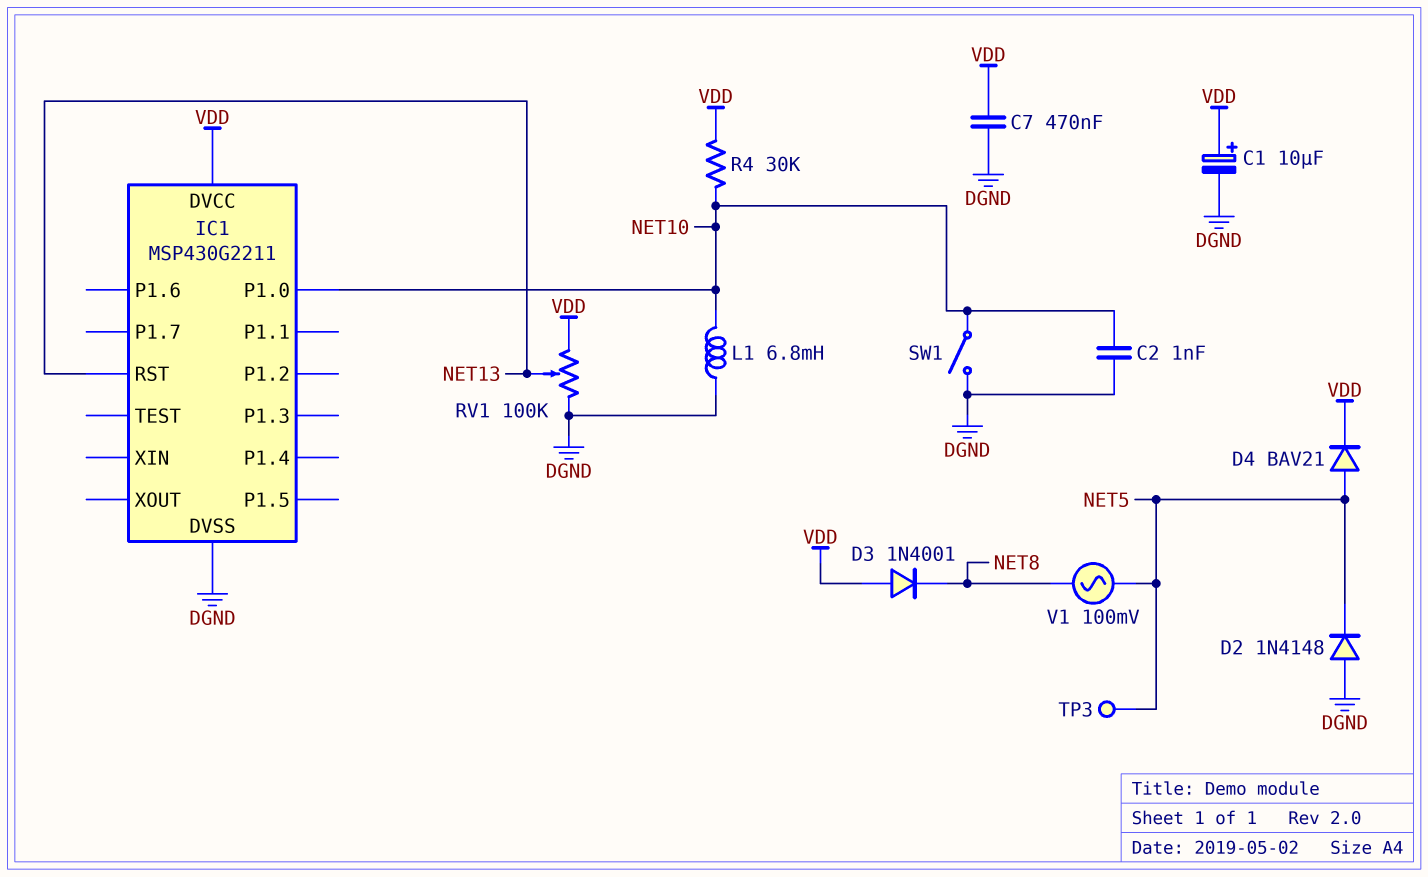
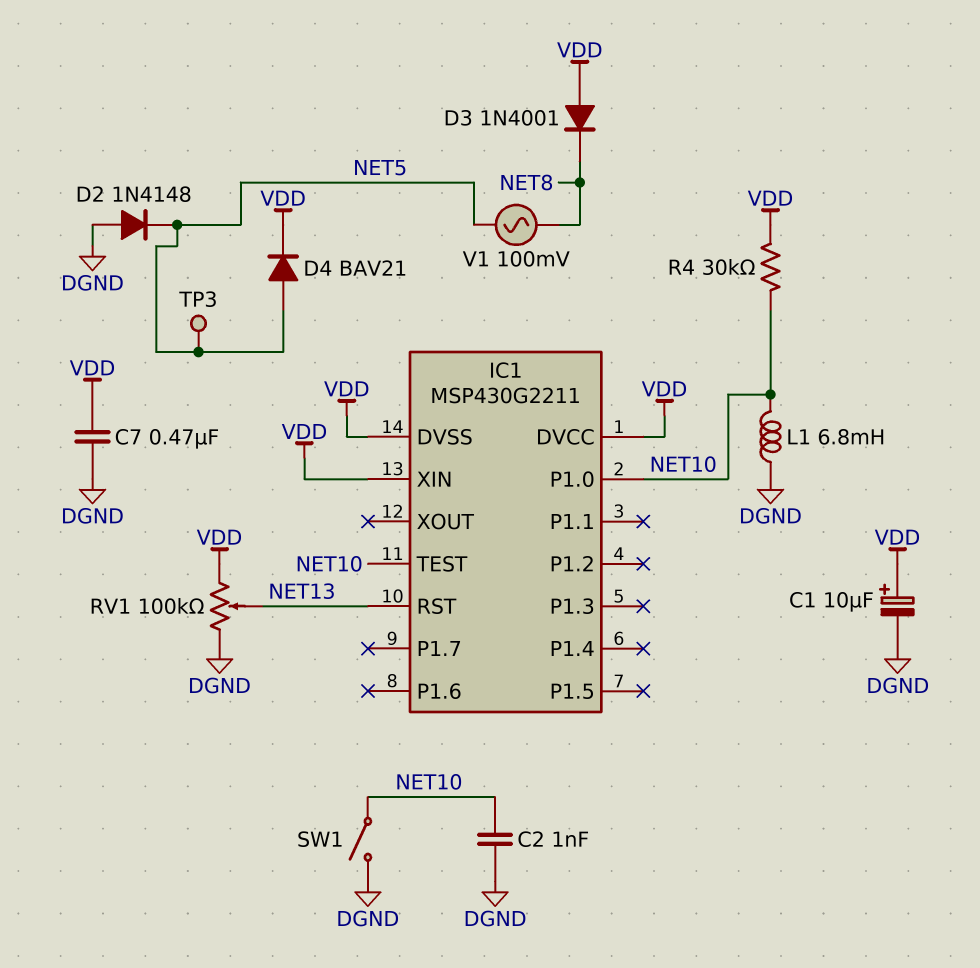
IC1 pin DVSS: DGND -> VDD
IC1 pin TEST: none -> NET10
IC1 pin XIN: none -> VDD

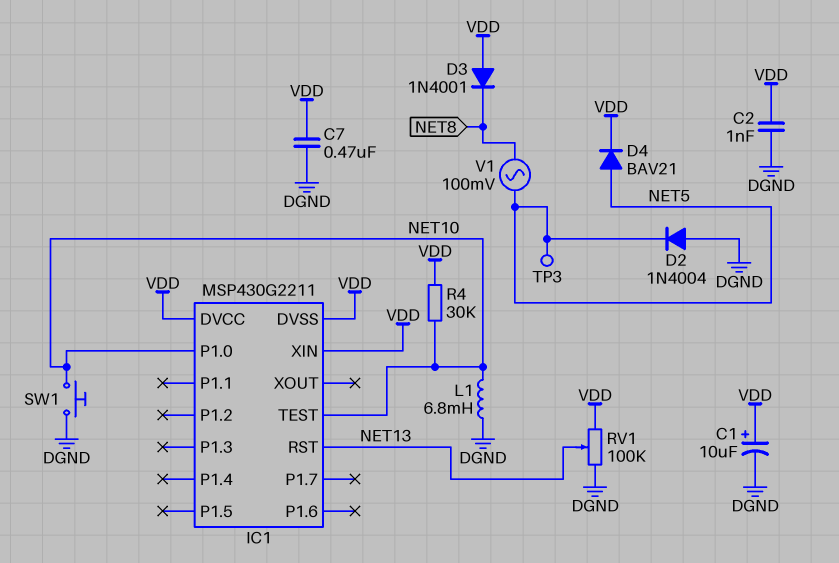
C2: 1nF (DGND, NET10) -> 1nF (DGND, VDD)
D2: diode 1N4148 (A DGND, K NET5) -> diode 1N4004 (A DGND, K NET5)
SW1: switch (DGND, NET10) -> button (DGND, NET10)

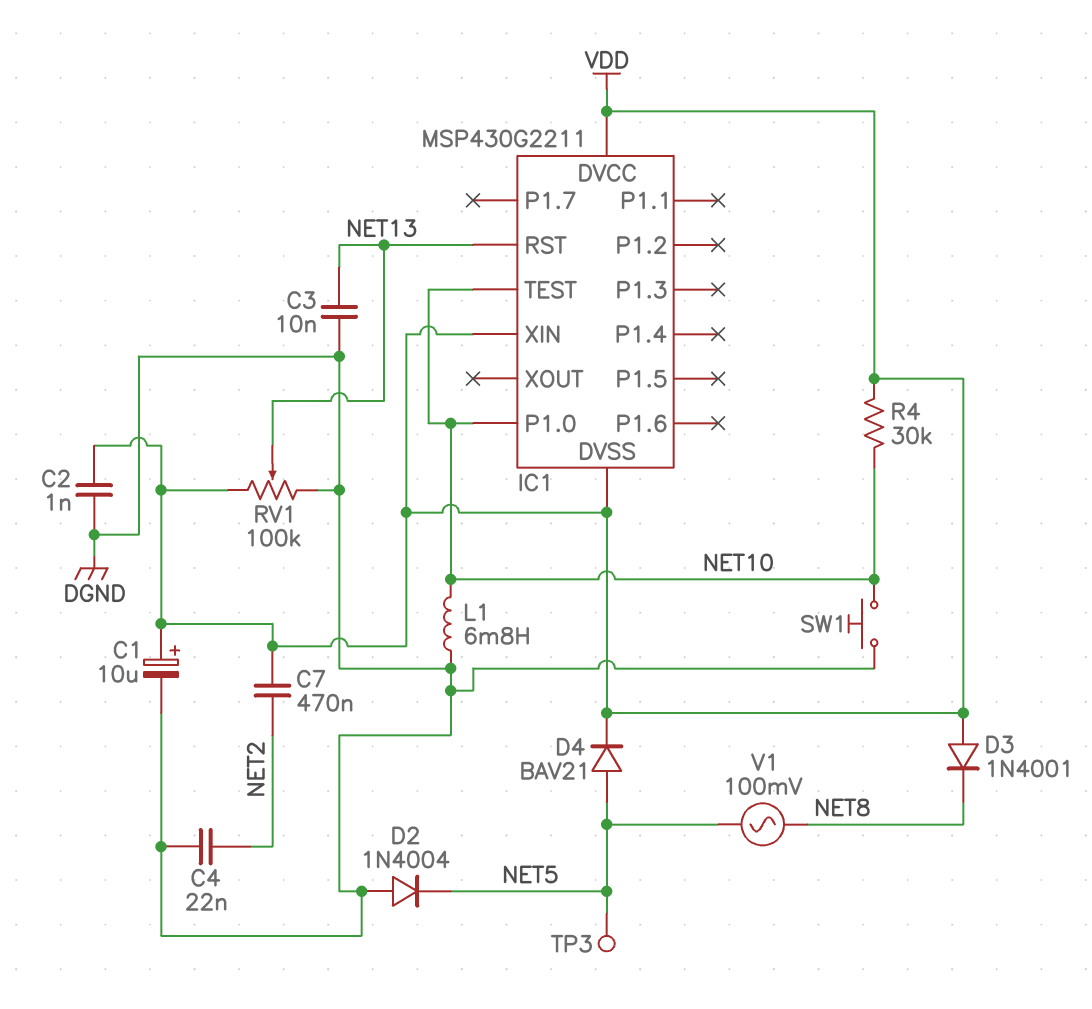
C3: none -> 10nF (DGND, NET13)
C4: none -> 22nF (DGND, NET2)
C7: 470nF (DGND, VDD) -> 470nF (NET2, VDD)

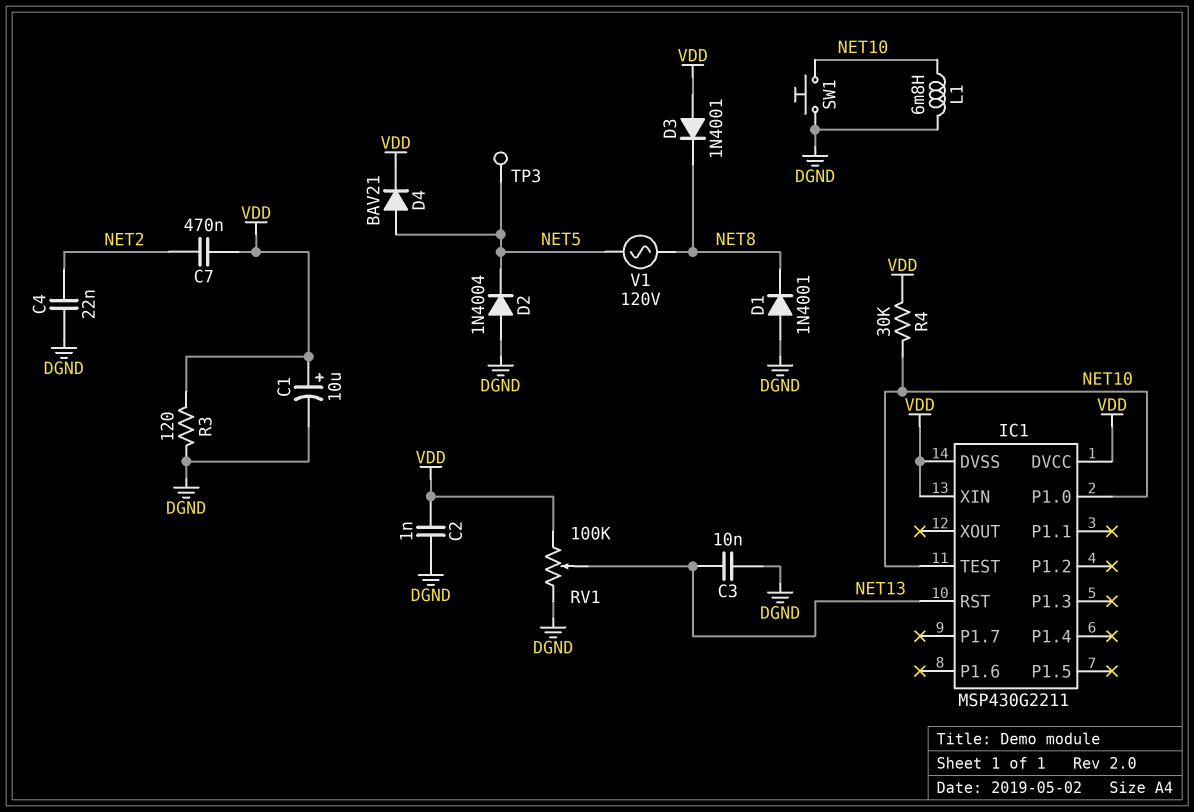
D1: none -> diode 1N4001 (A DGND, K NET8)
R3: none -> 120 (DGND, VDD)
V1: AC 100mV (NET5, NET8) -> AC 120V (NET5, NET8)

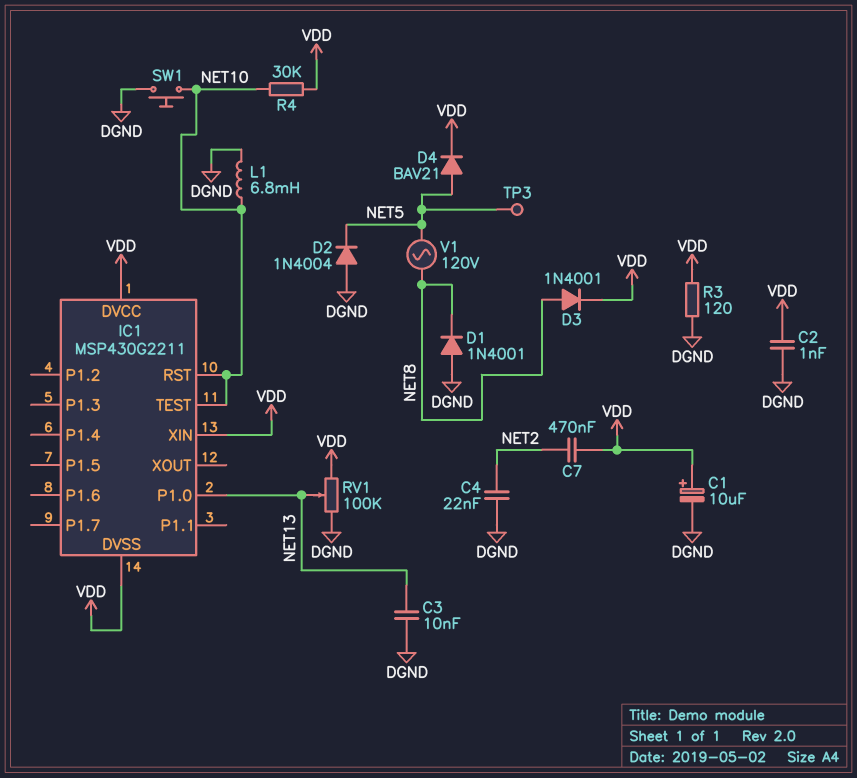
D3: diode 1N4001 (A VDD, K NET8) -> diode 1N4001 (A NET8, K VDD)
IC1 pin P1.0: NET10 -> NET13
IC1 pin RST: NET13 -> NET10

